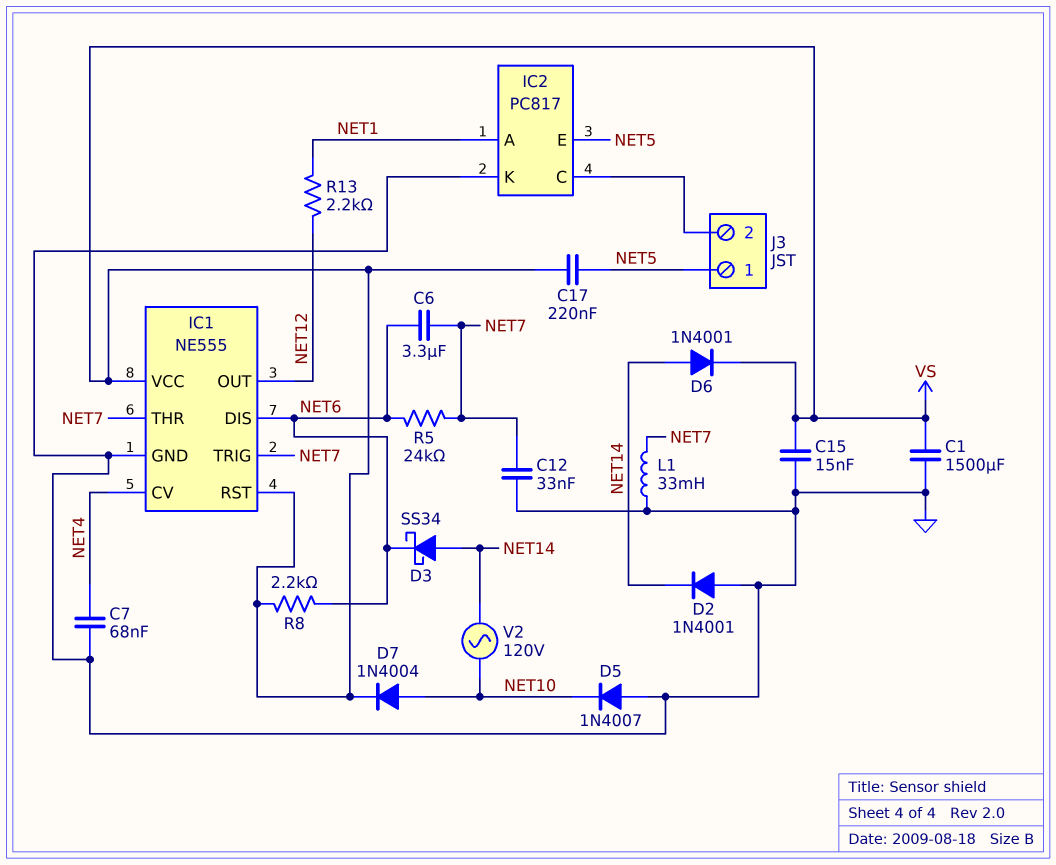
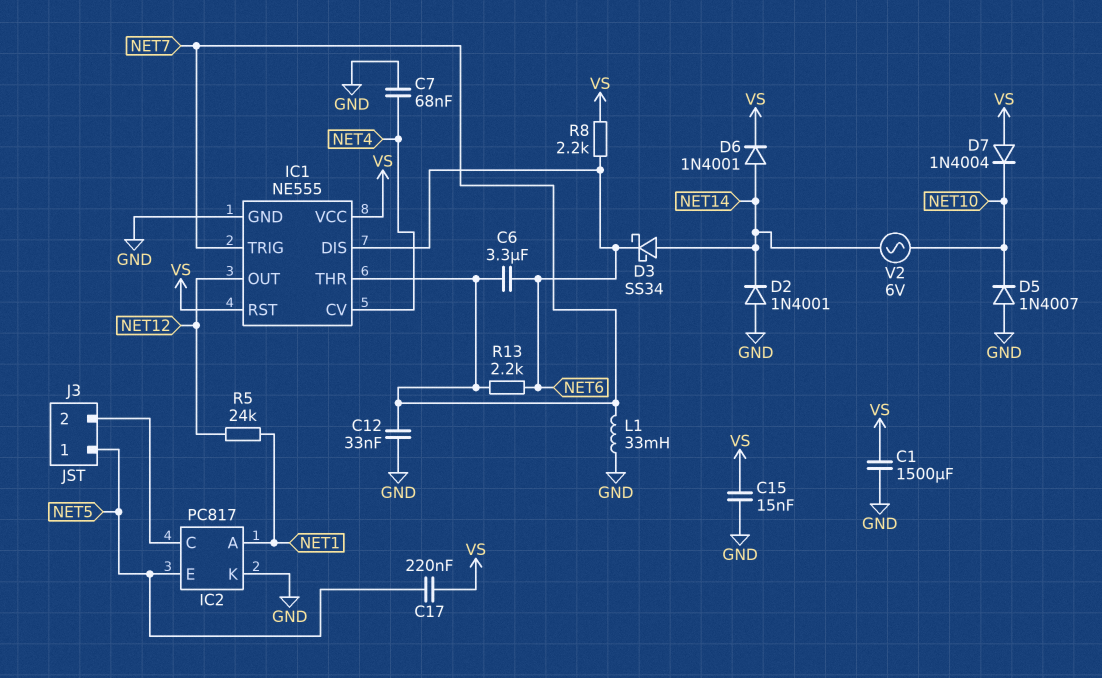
D7: diode 1N4004 (A NET10, K VS) -> diode 1N4004 (A VS, K NET10)
R5: 24k (NET6, NET7) -> 24k (NET1, NET12)
R13: 2.2k (NET1, NET12) -> 2.2k (NET6, NET7)
V2: AC 120V (NET10, NET14) -> AC 6V (NET10, NET14)

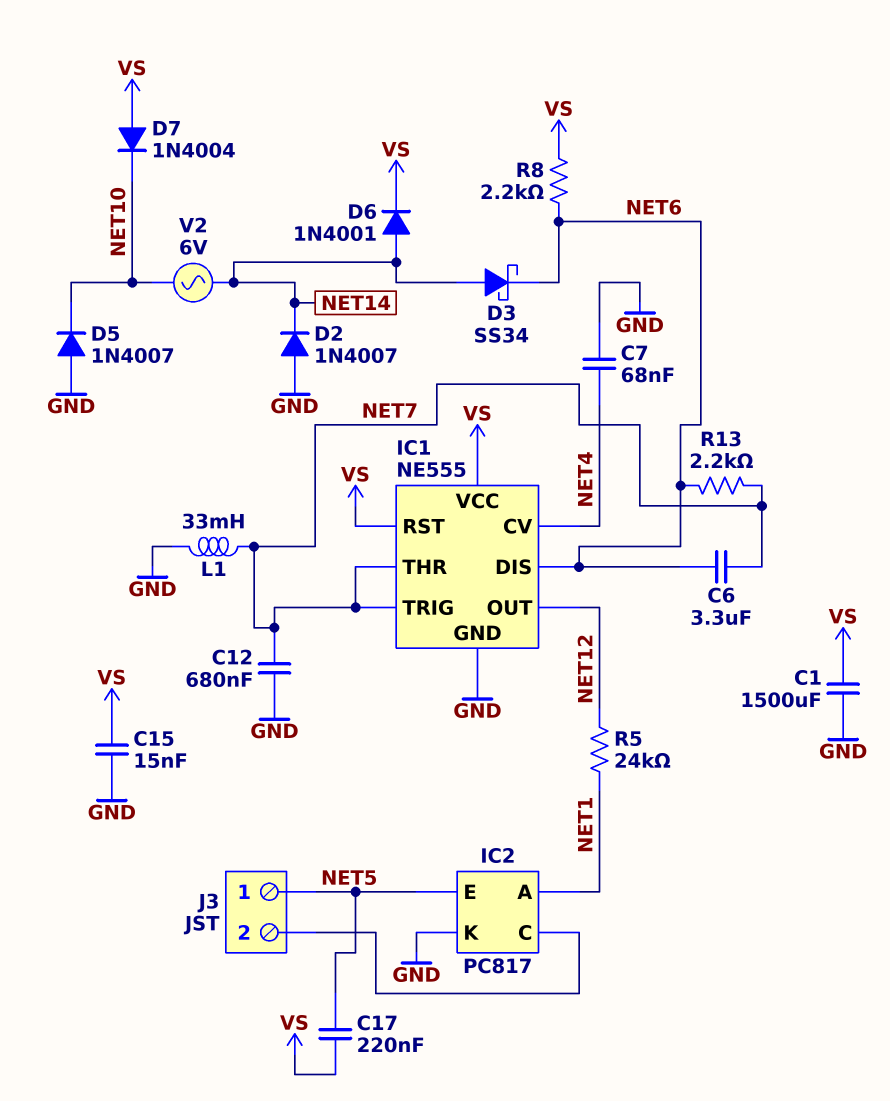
C12: 33nF (GND, NET7) -> 680nF (GND, NET7)
D2: diode 1N4001 (A GND, K NET14) -> diode 1N4007 (A GND, K NET14)

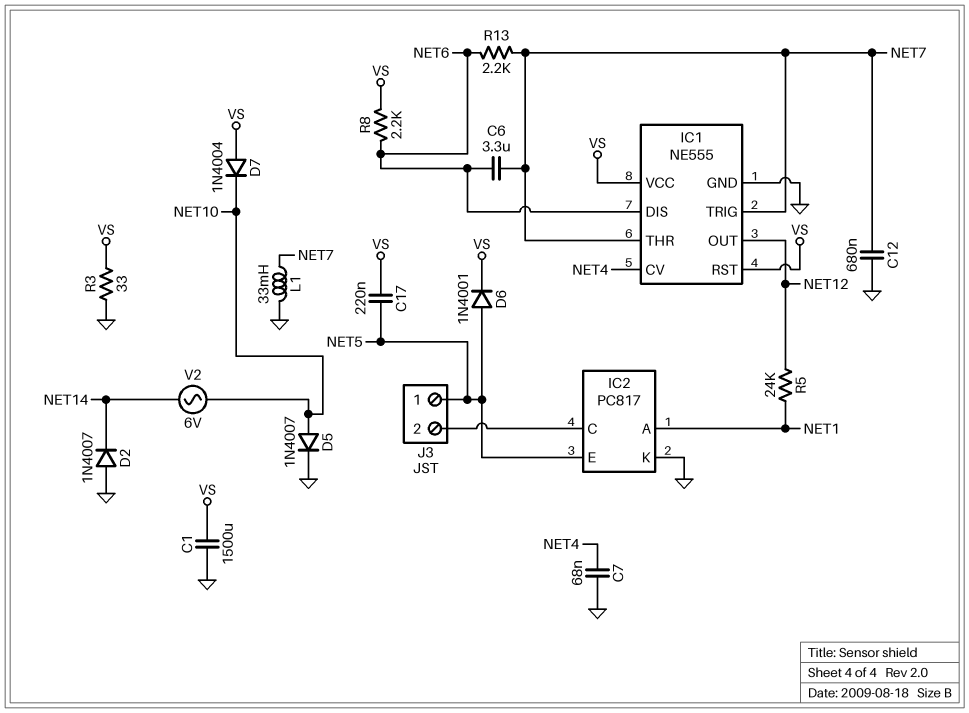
C15: 15nF (GND, VS) -> none
D3: schottky SS34 (A NET14, K NET6) -> none
D5: diode 1N4007 (A GND, K NET10) -> diode 1N4007 (A NET10, K GND)
D6: diode 1N4001 (A NET14, K VS) -> diode 1N4001 (A NET5, K VS)
R3: none -> 33 (GND, VS)

